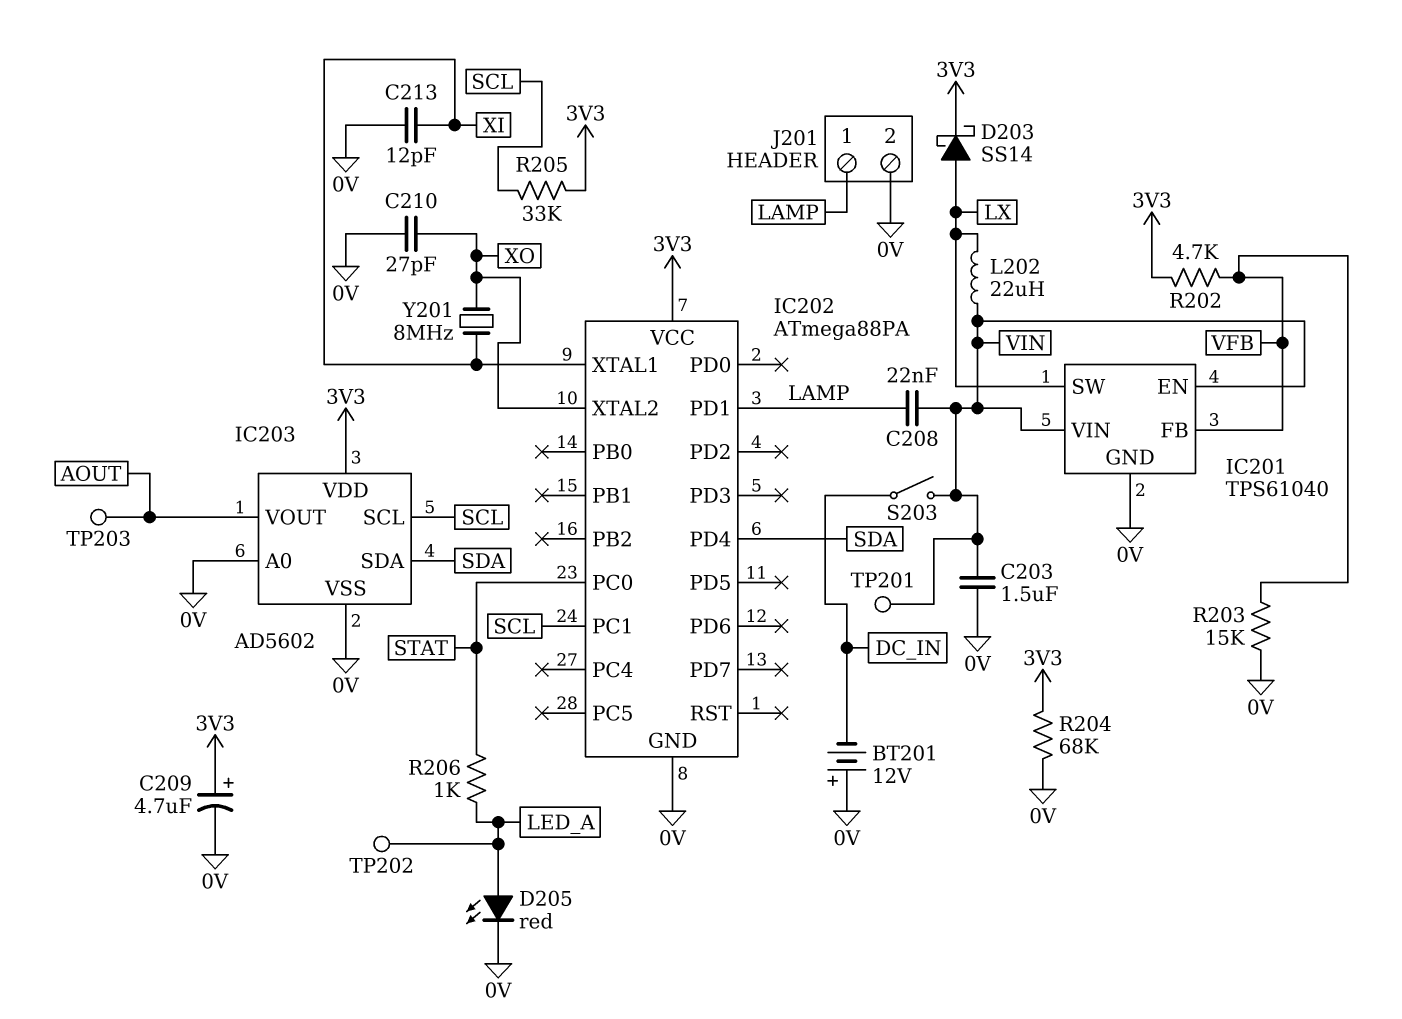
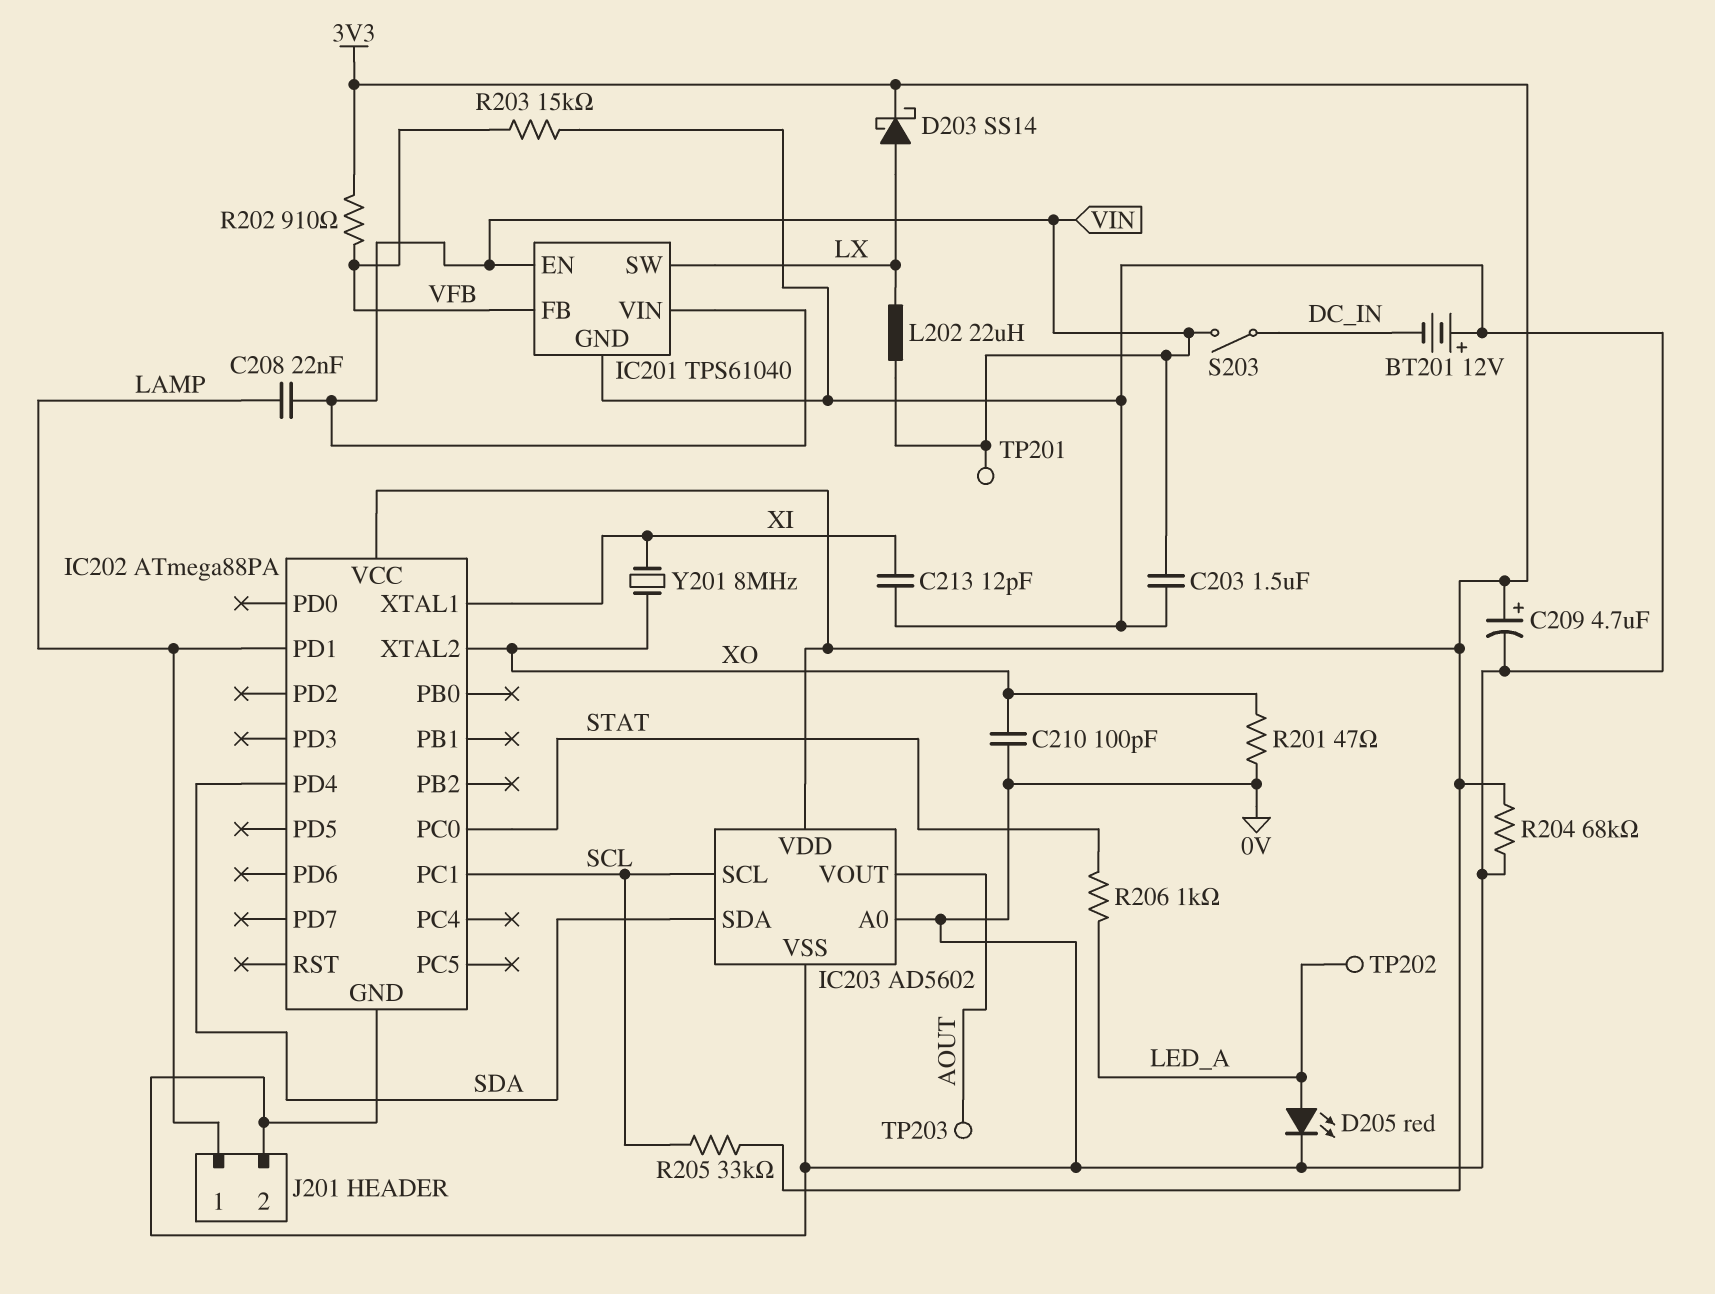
C210: 27pF (0V, XO) -> 100pF (0V, XO)
R201: none -> 47 (0V, XO)
R202: 4.7k (3V3, VFB) -> 910 (3V3, VFB)

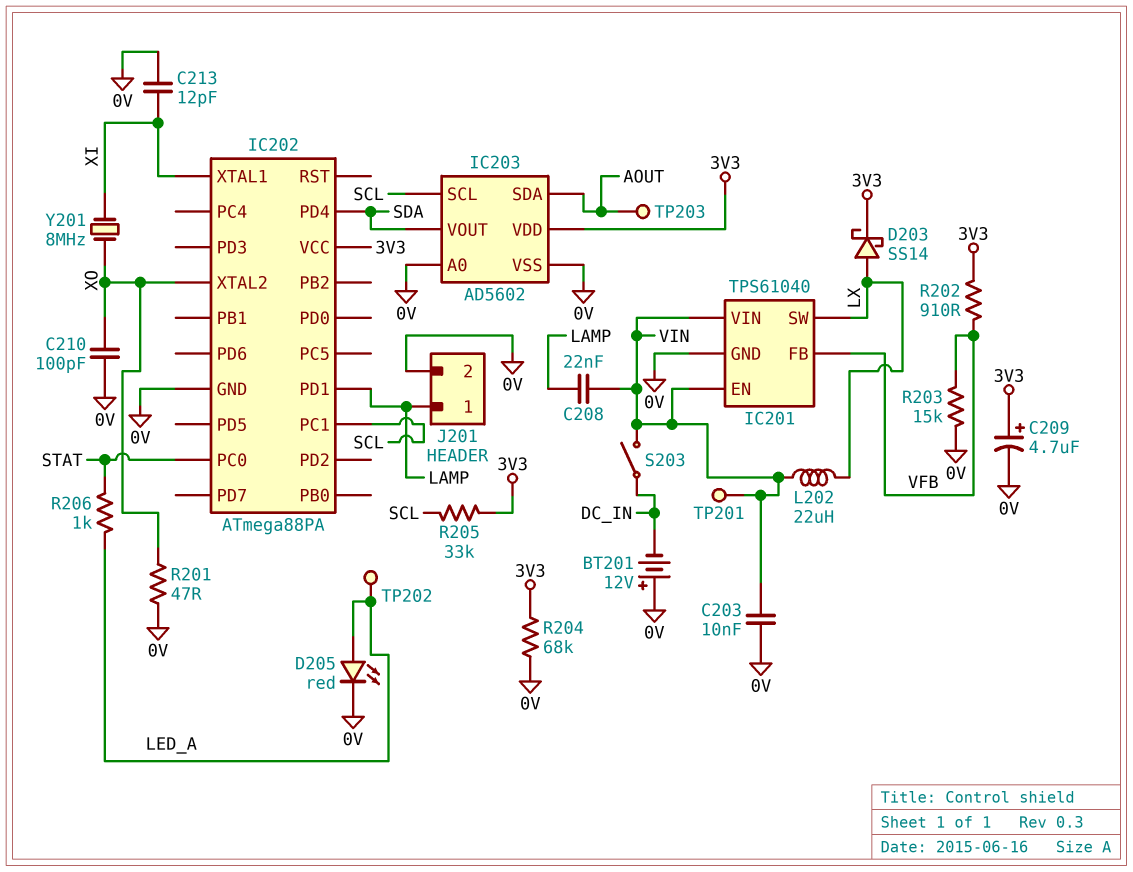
C203: 1.5uF (0V, VIN) -> 10nF (0V, VIN)
IC203 pin SDA: SDA -> AOUT
IC203 pin VOUT: AOUT -> SDA

